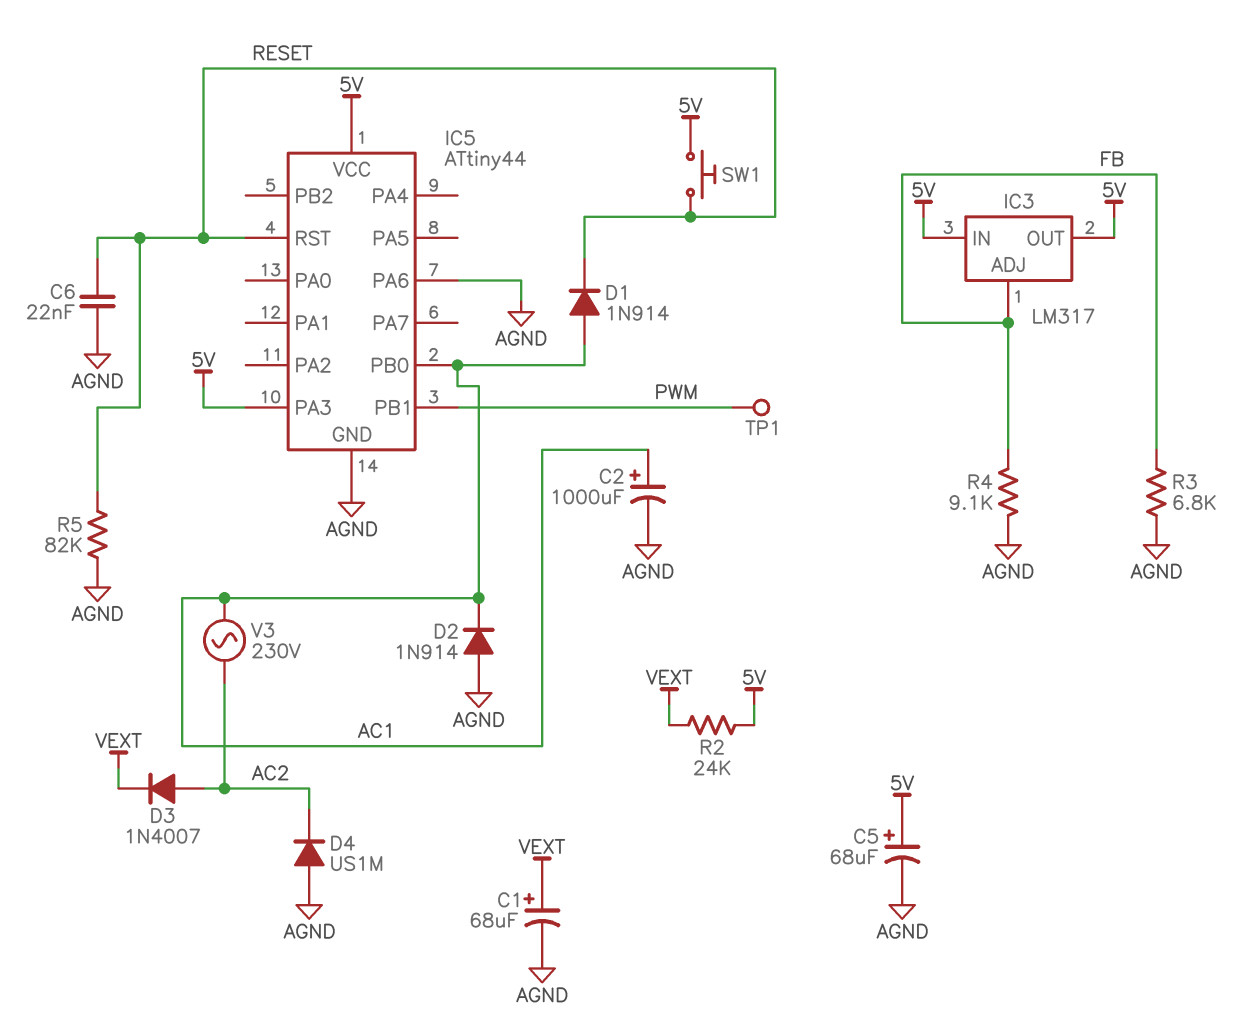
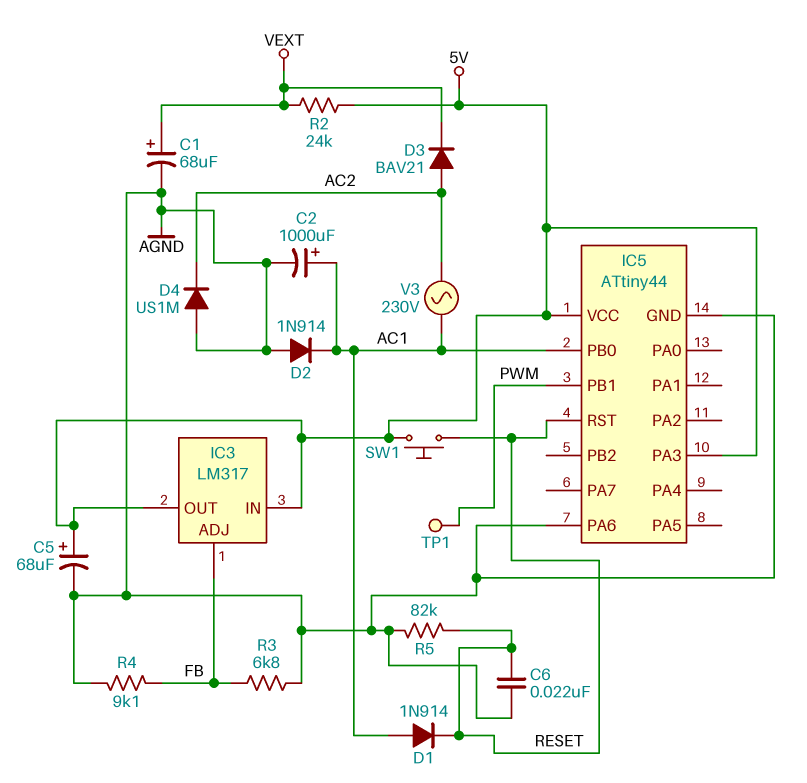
D3: diode 1N4007 (A AC2, K VEXT) -> diode BAV21 (A AC2, K VEXT)

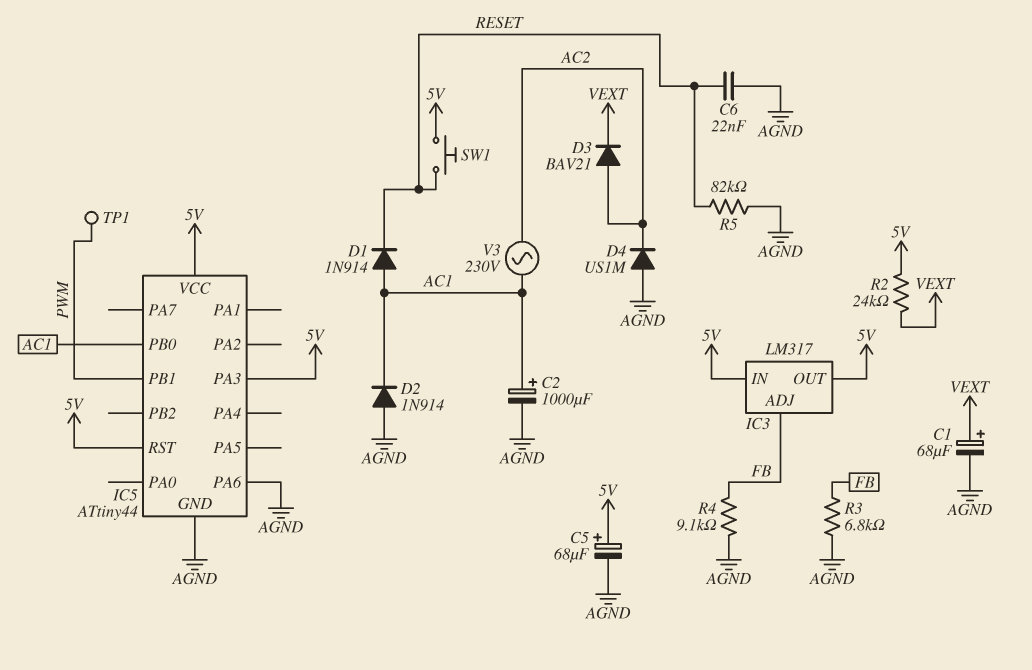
IC5 pin RST: RESET -> 5V

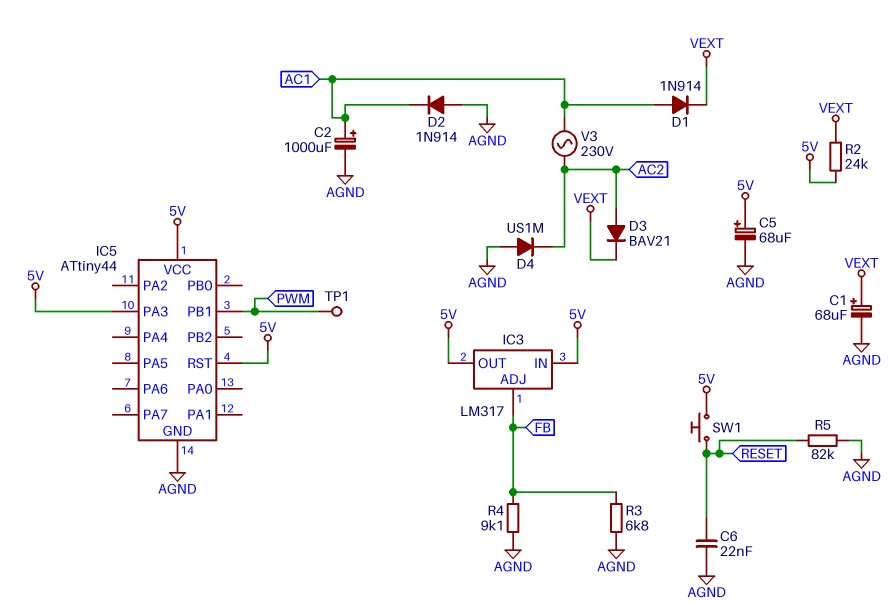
D1: diode 1N914 (A AC1, K RESET) -> diode 1N914 (A AC1, K VEXT)
IC5 pin PA6: AGND -> none
IC5 pin PB0: AC1 -> none

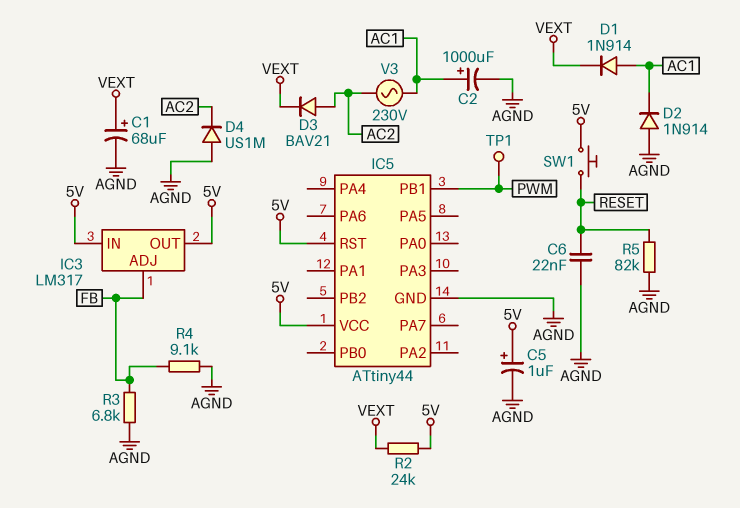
C5: 68uF (plus 5V, minus AGND) -> 1uF (plus 5V, minus AGND)
IC5 pin PA3: 5V -> none

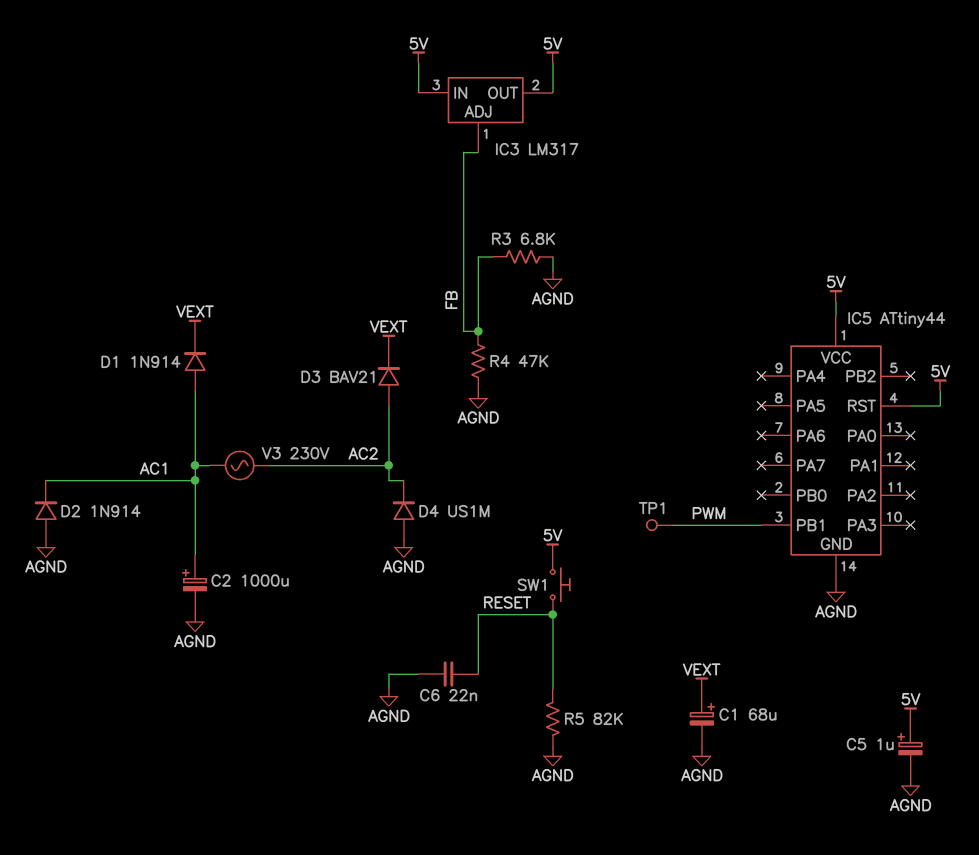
R2: 24k (5V, VEXT) -> none
R4: 9.1k (AGND, FB) -> 47k (AGND, FB)

